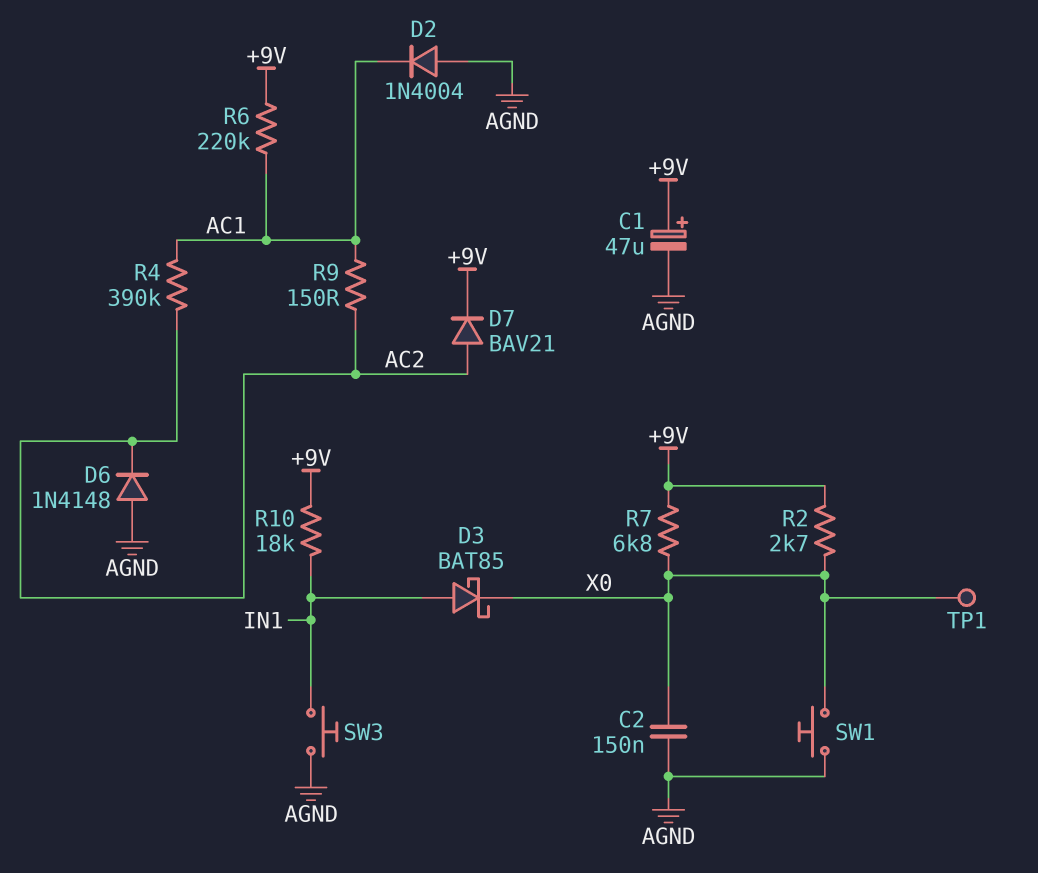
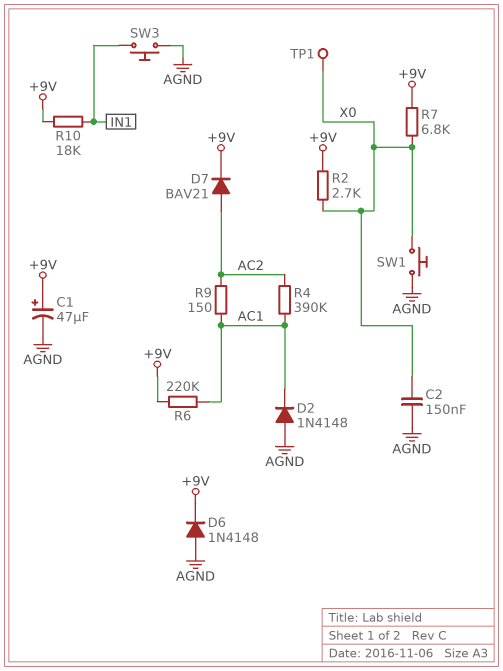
D2: diode 1N4004 (A AGND, K AC1) -> diode 1N4148 (A AGND, K AC1)
D3: schottky BAT85 (A IN1, K X0) -> none
D6: diode 1N4148 (A AGND, K AC2) -> diode 1N4148 (A AGND, K +9V)

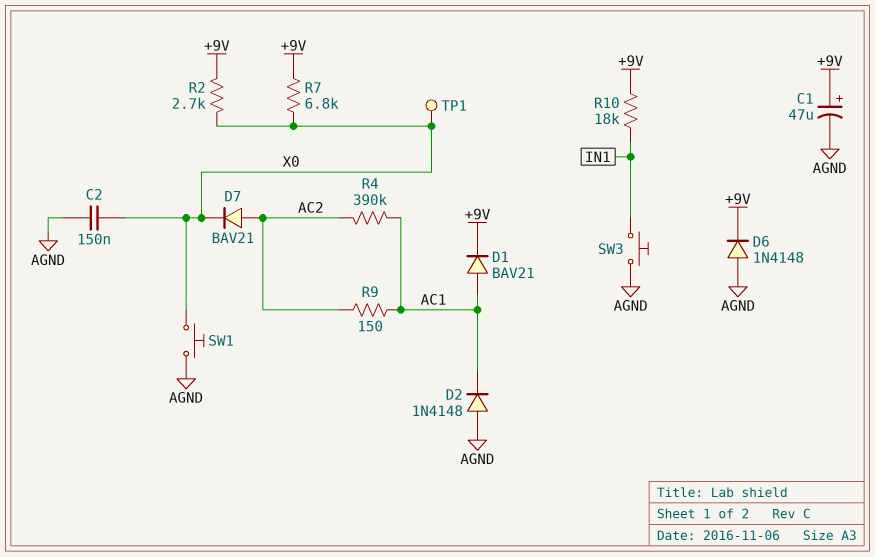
D1: none -> diode BAV21 (A AC1, K +9V)
D7: diode BAV21 (A AC2, K +9V) -> diode BAV21 (A AC2, K X0)
R6: 220k (+9V, AC1) -> none

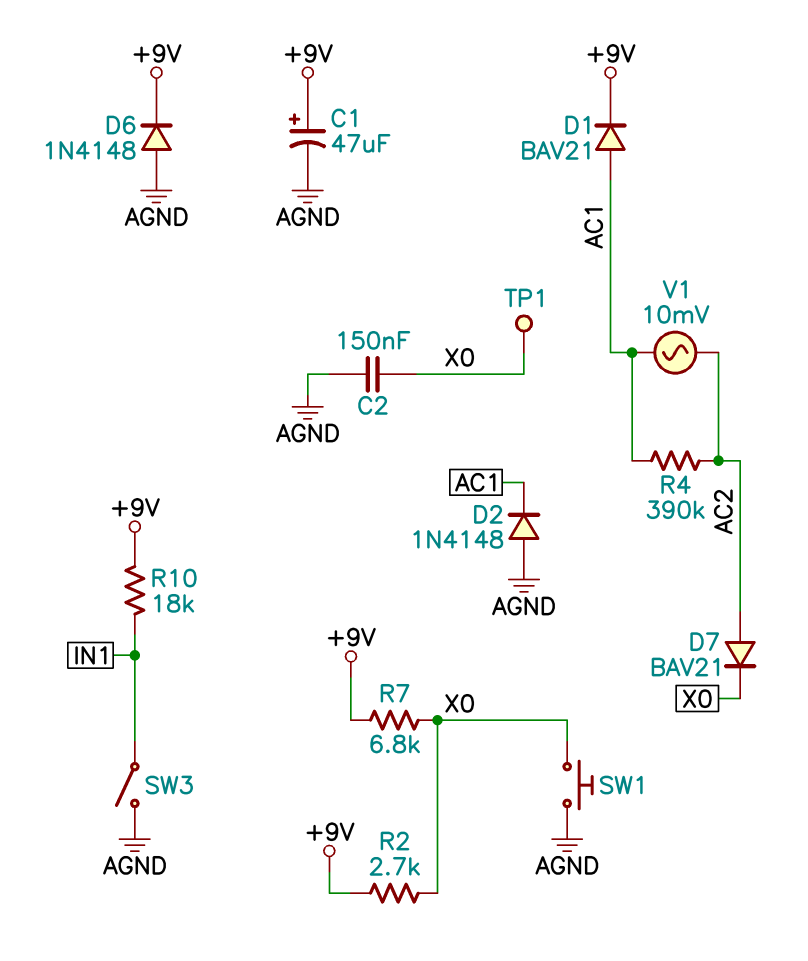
R9: 150 (AC1, AC2) -> none
SW3: button (AGND, IN1) -> switch (AGND, IN1)
V1: none -> AC 10mV (AC1, AC2)

